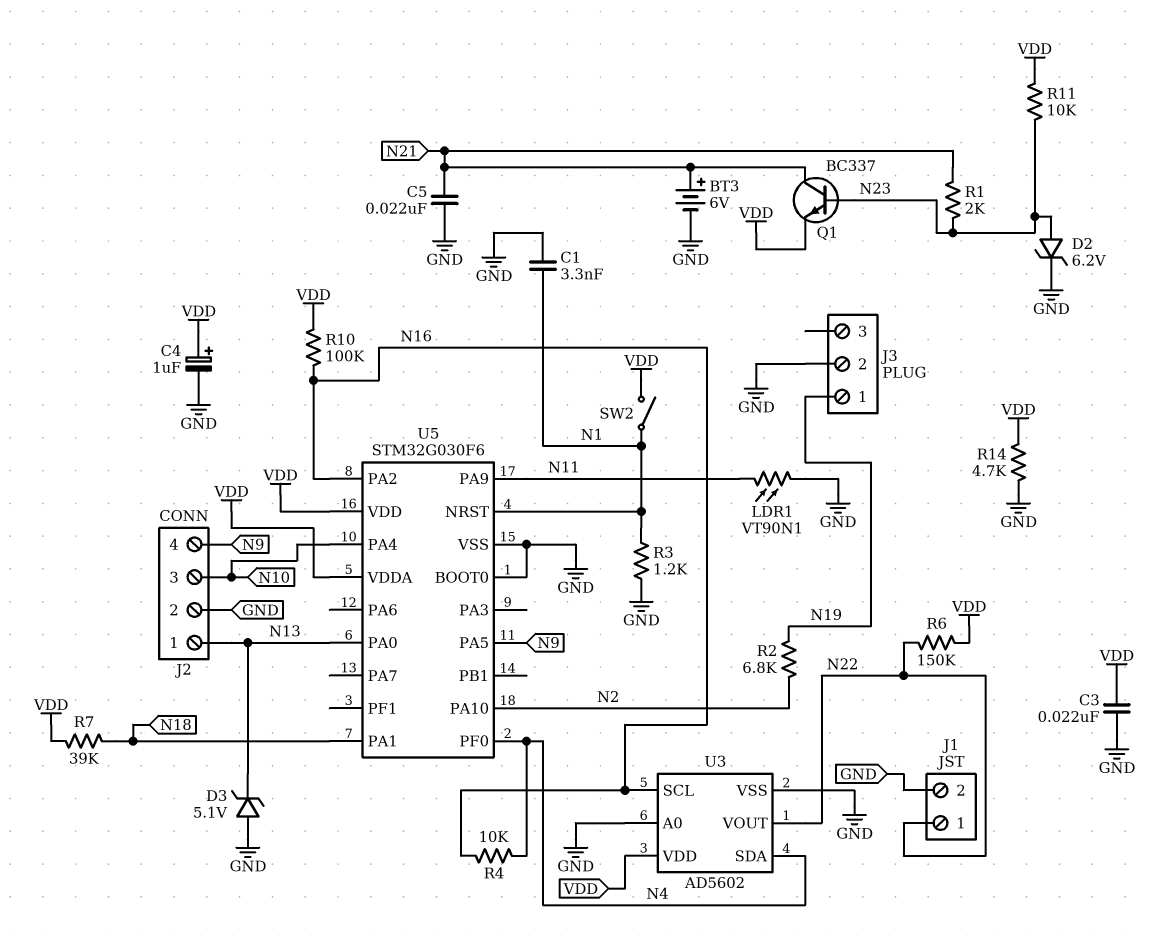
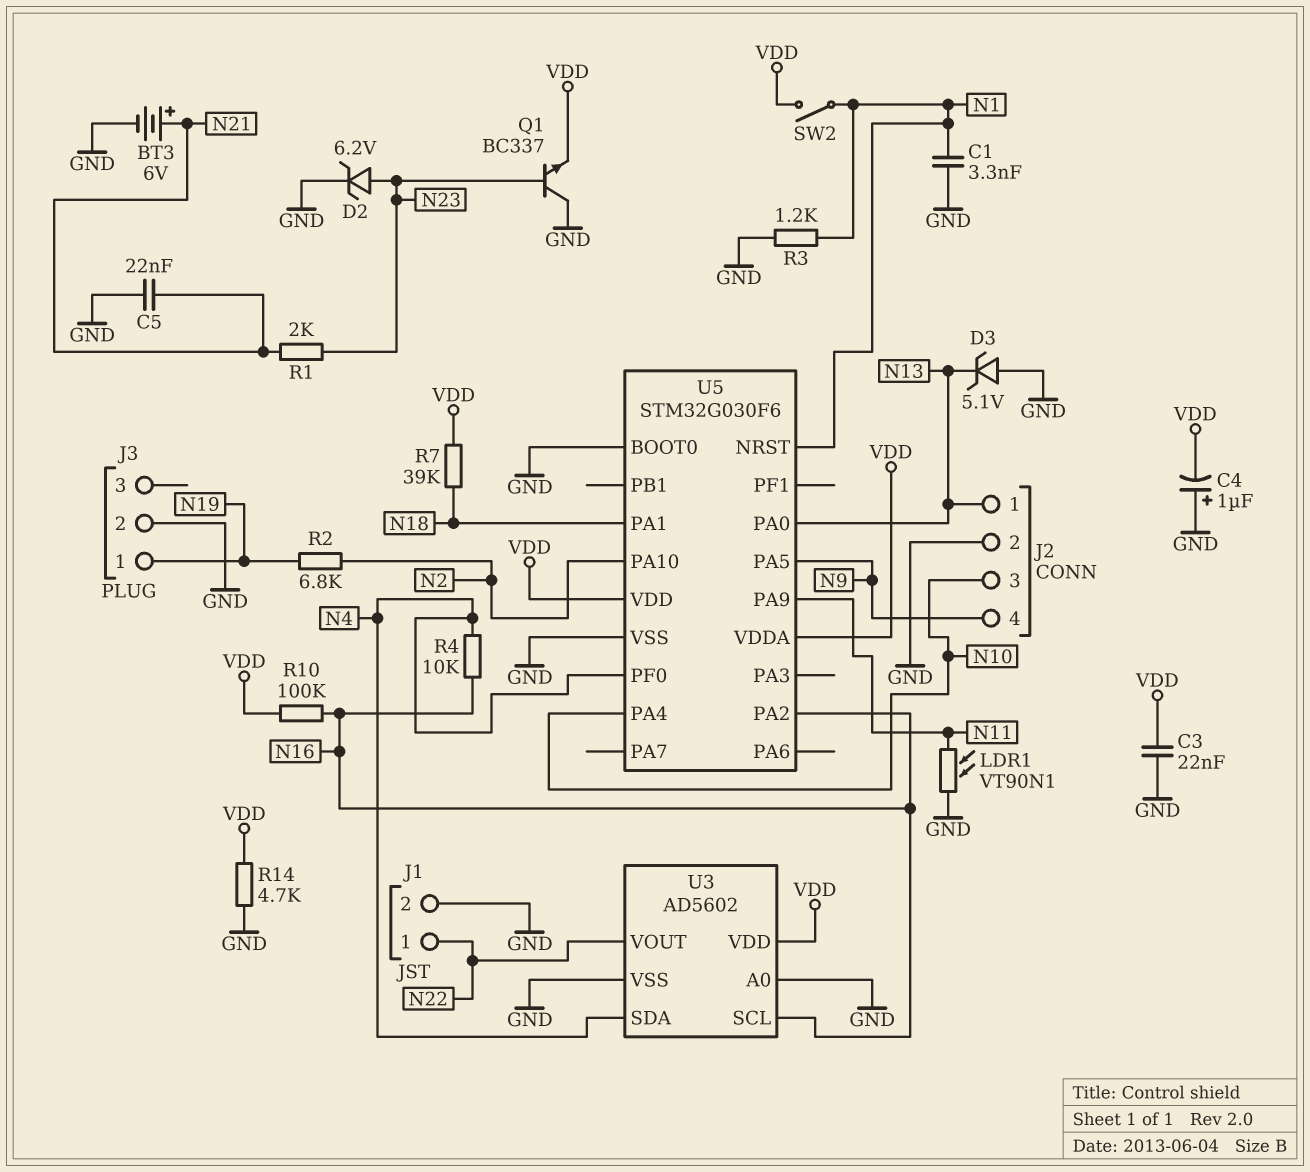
C4: 1uF (plus VDD, minus GND) -> 1uF (plus GND, minus VDD)
Q1: NPN BC337 (B N23, C N21, E VDD) -> NPN BC337 (B N23, C GND, E VDD)
R6: 150k (N22, VDD) -> none
R11: 10k (N23, VDD) -> none

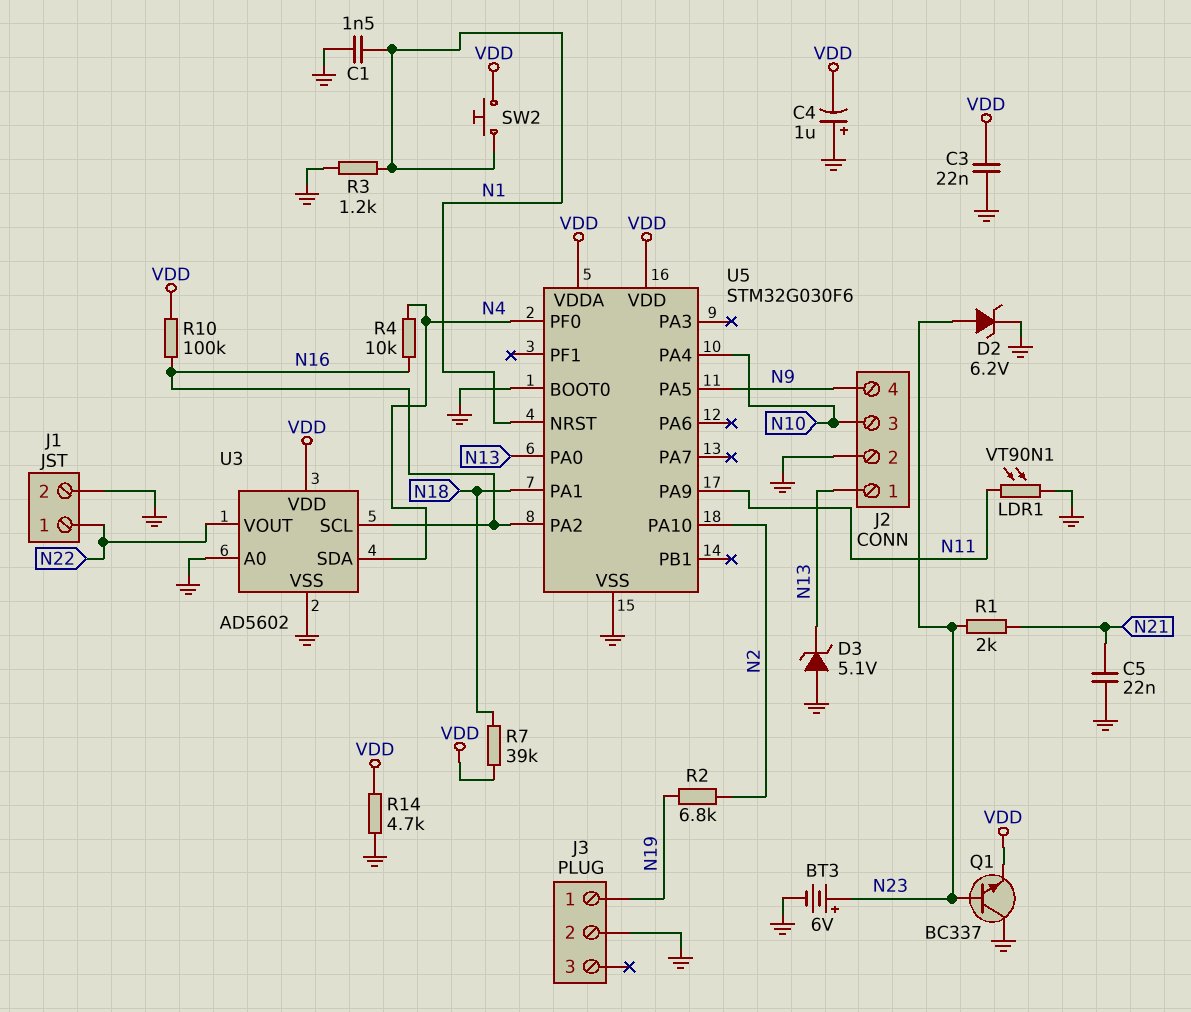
BT3: 6V (plus N21, minus GND) -> 6V (plus N23, minus GND)
C1: 3.3nF (GND, N1) -> 1.5nF (GND, N1)
SW2: switch (N1, VDD) -> button (N1, VDD)

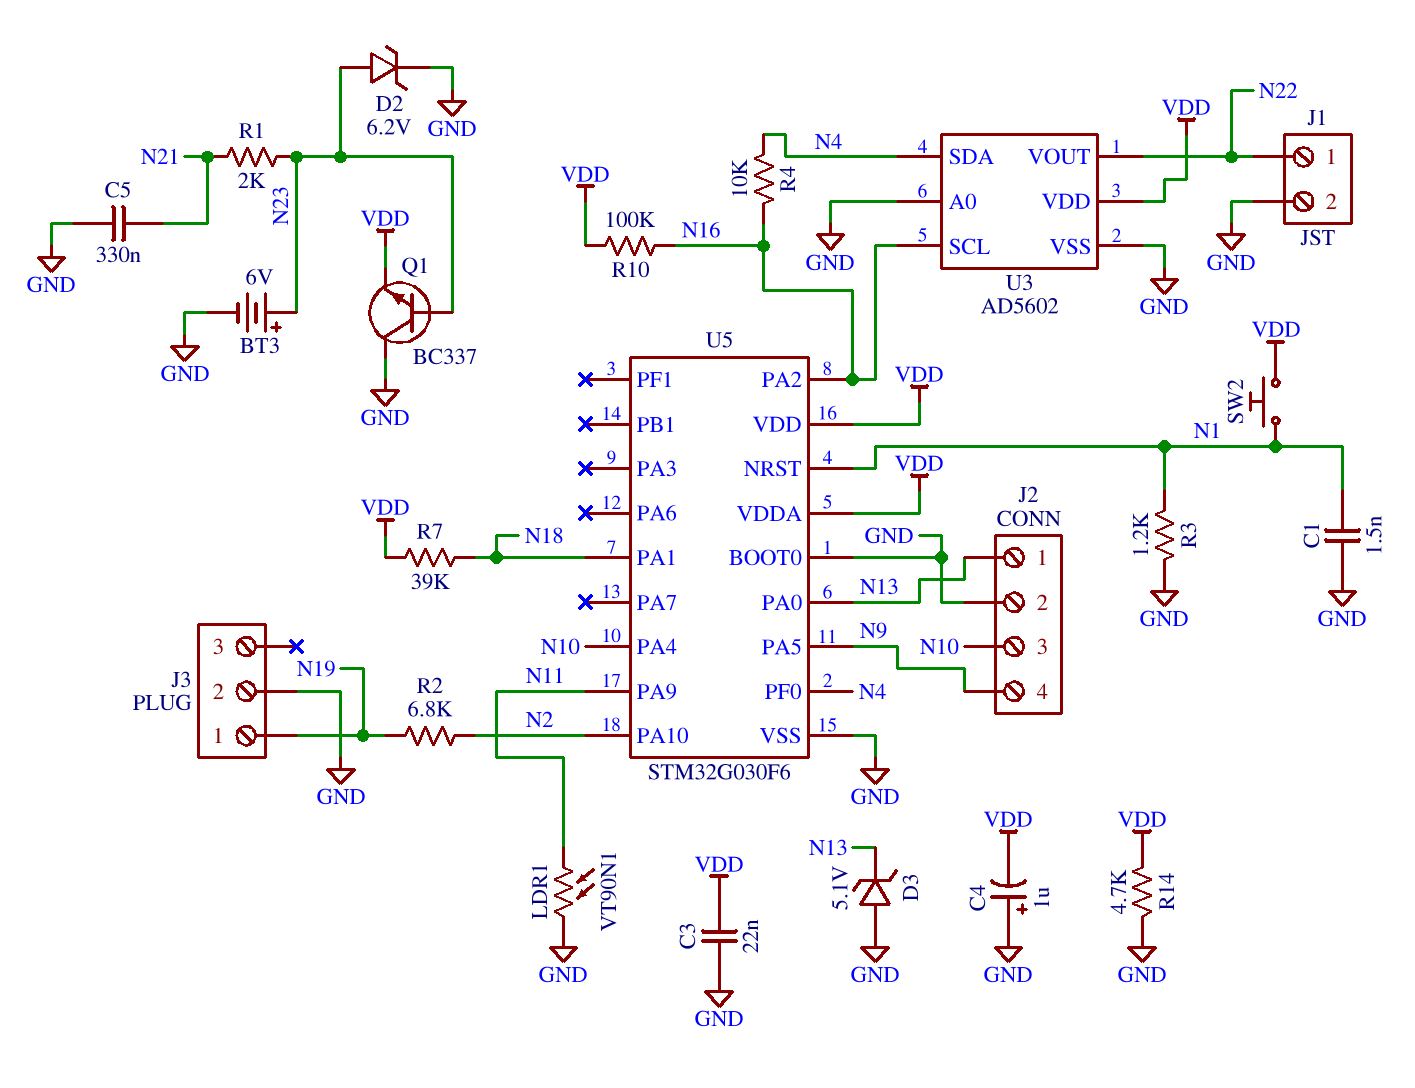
C5: 22nF (GND, N21) -> 330nF (GND, N21)

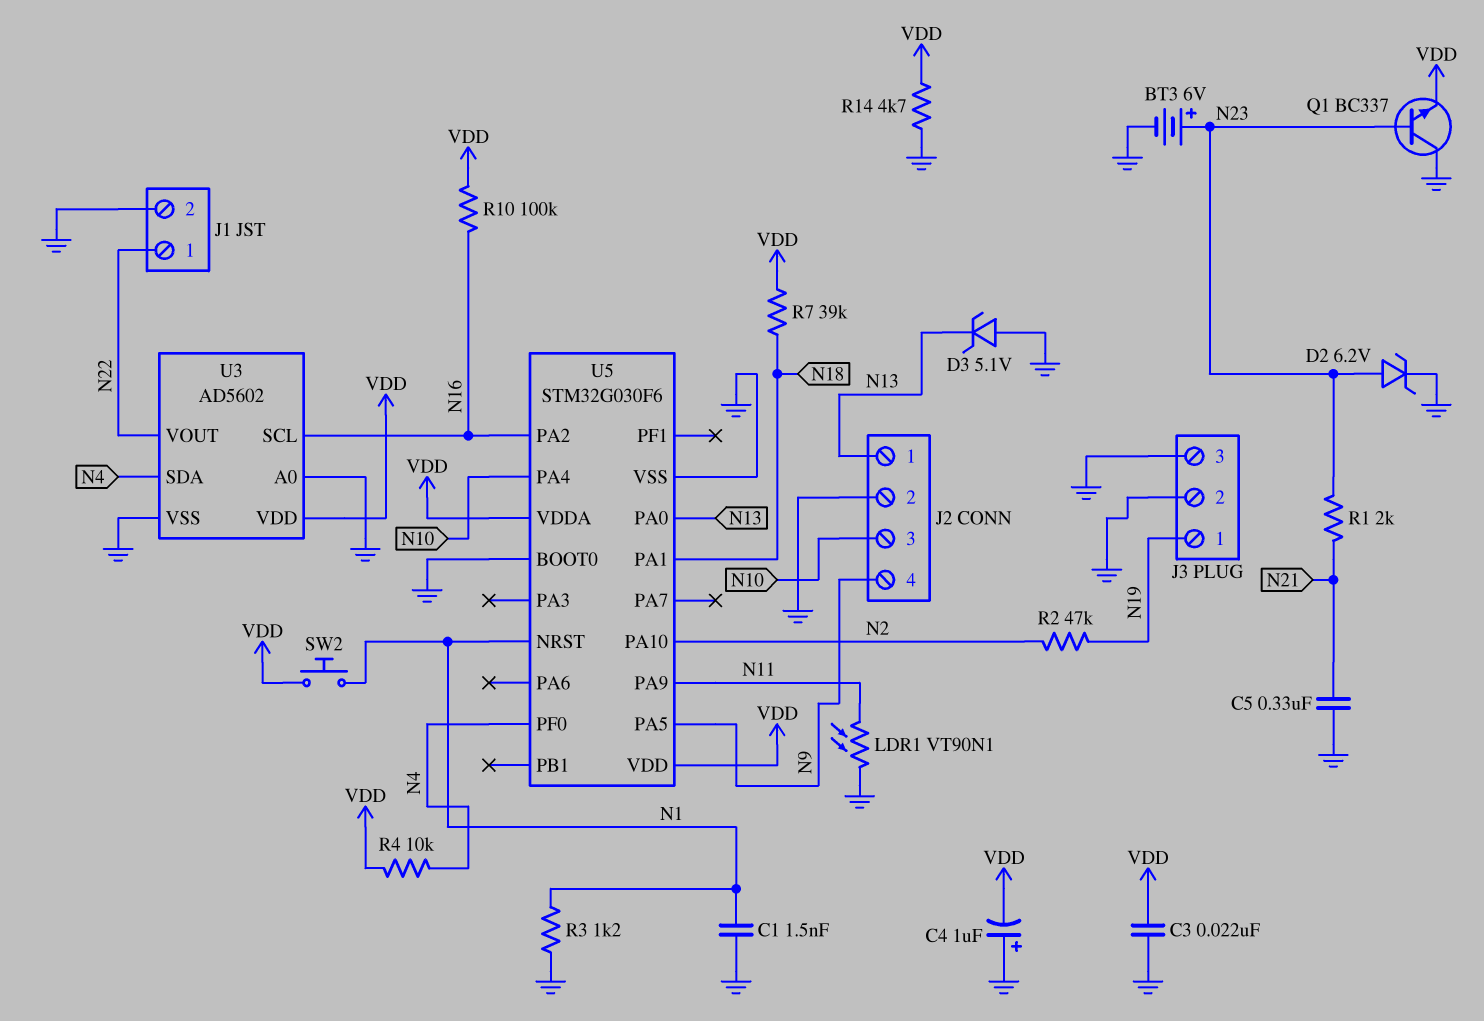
J3 pin 3: none -> GND
R2: 6.8k (N2, N19) -> 47k (N2, N19)
R4: 10k (N4, N16) -> 10k (N4, VDD)

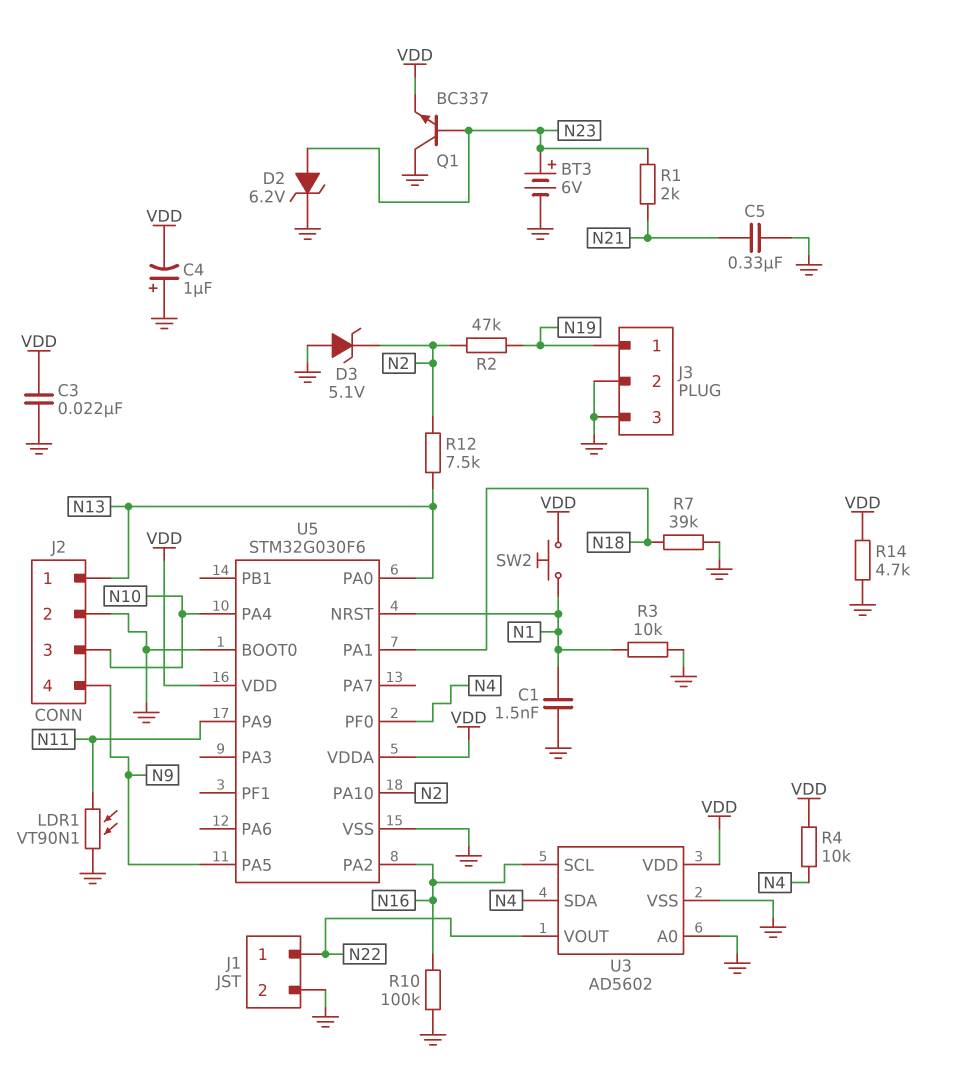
D3: zener 5.1V (A GND, K N13) -> zener 5.1V (A GND, K N2)
R3: 1.2k (GND, N1) -> 10k (GND, N1)
R7: 39k (N18, VDD) -> 39k (GND, N18)
R10: 100k (N16, VDD) -> 100k (GND, N16)
R12: none -> 7.5k (N2, N13)

